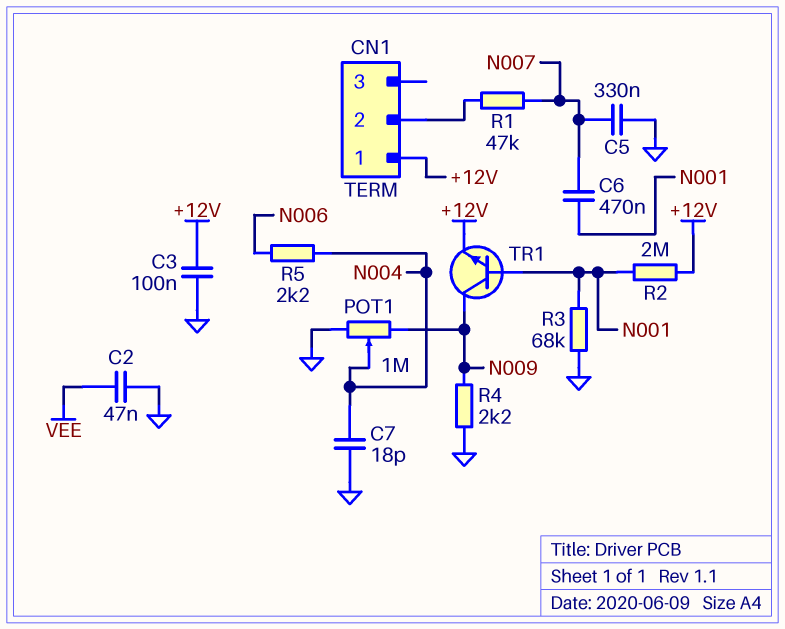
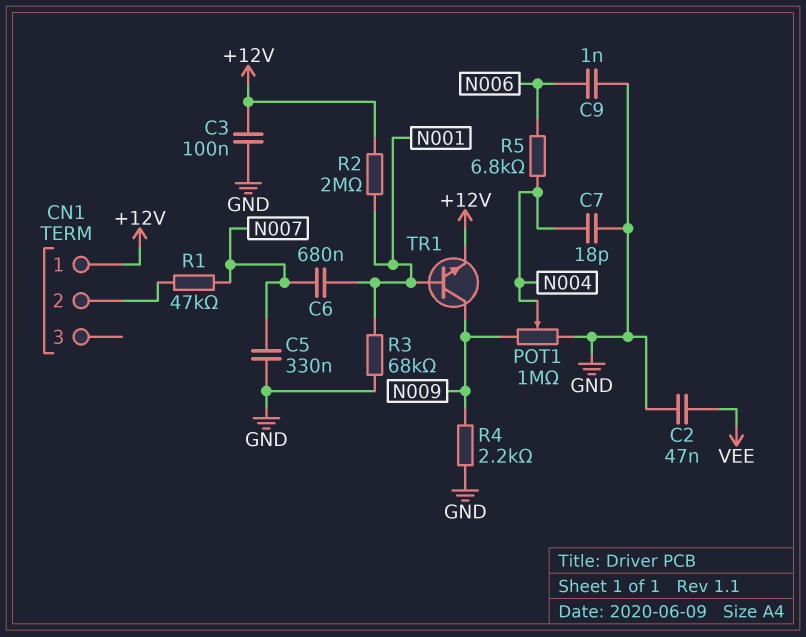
C6: 470nF (N001, N007) -> 680nF (N001, N007)
C9: none -> 1nF (GND, N006)
R5: 2.2k (N004, N006) -> 6.8k (N004, N006)

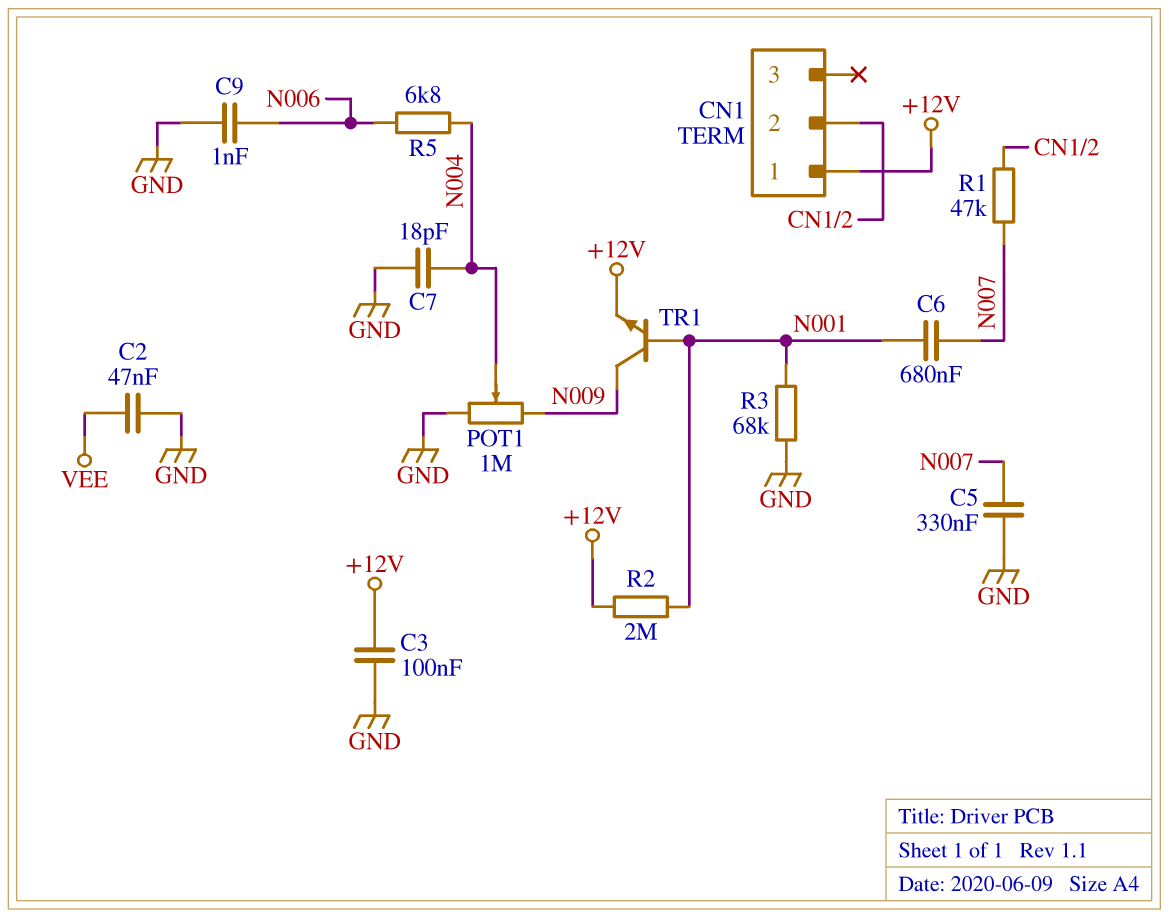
R4: 2.2k (GND, N009) -> none

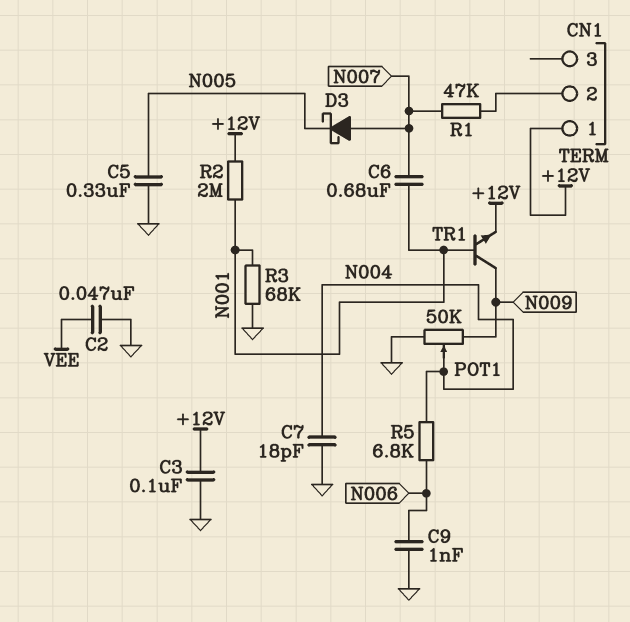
C5: 330nF (GND, N007) -> 330nF (GND, N005)
D3: none -> schottky (A N007, K N005)
POT1: 1M (GND, N009, wiper N004) -> 50k (GND, N009, wiper N004)

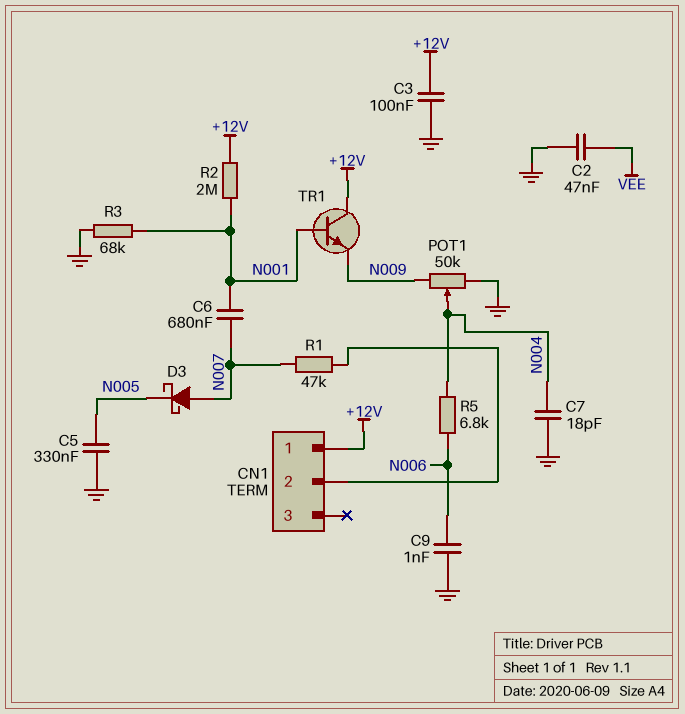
TR1: NPN (B N001, C N009, E +12V) -> NPN (B N001, C +12V, E N009)

